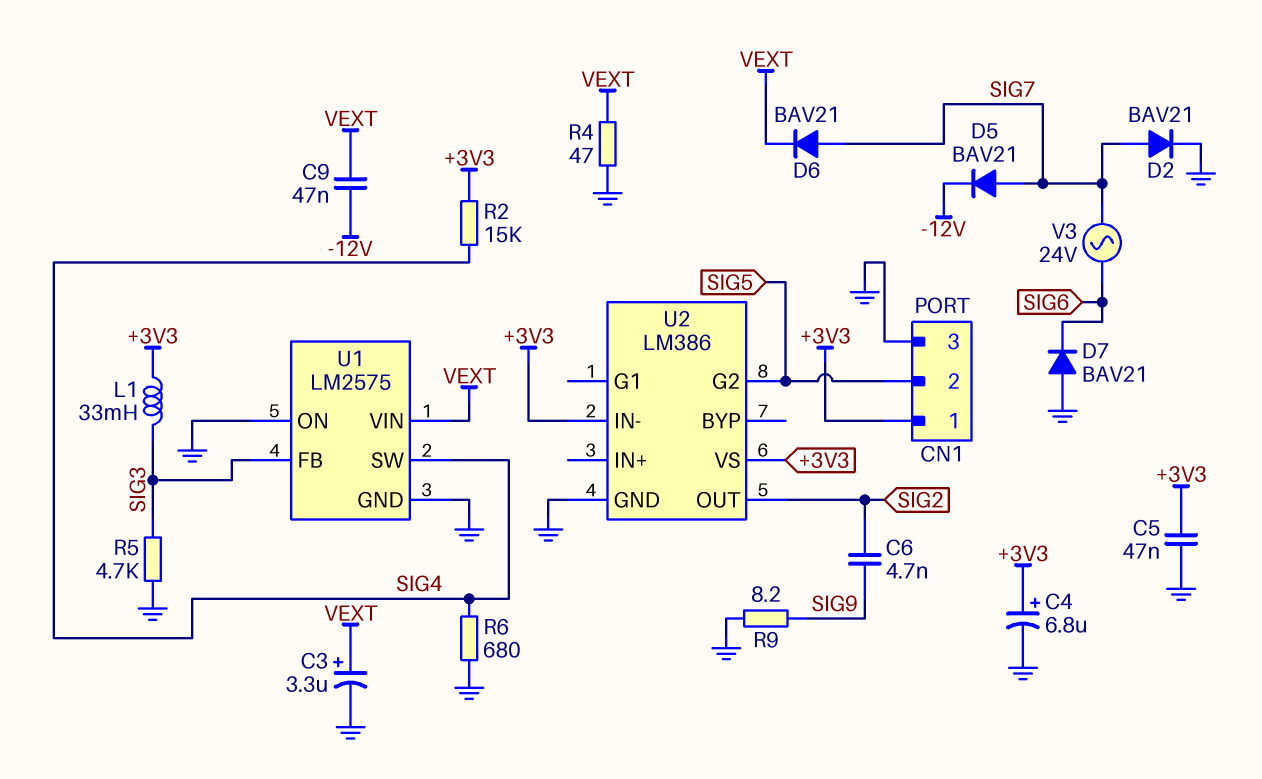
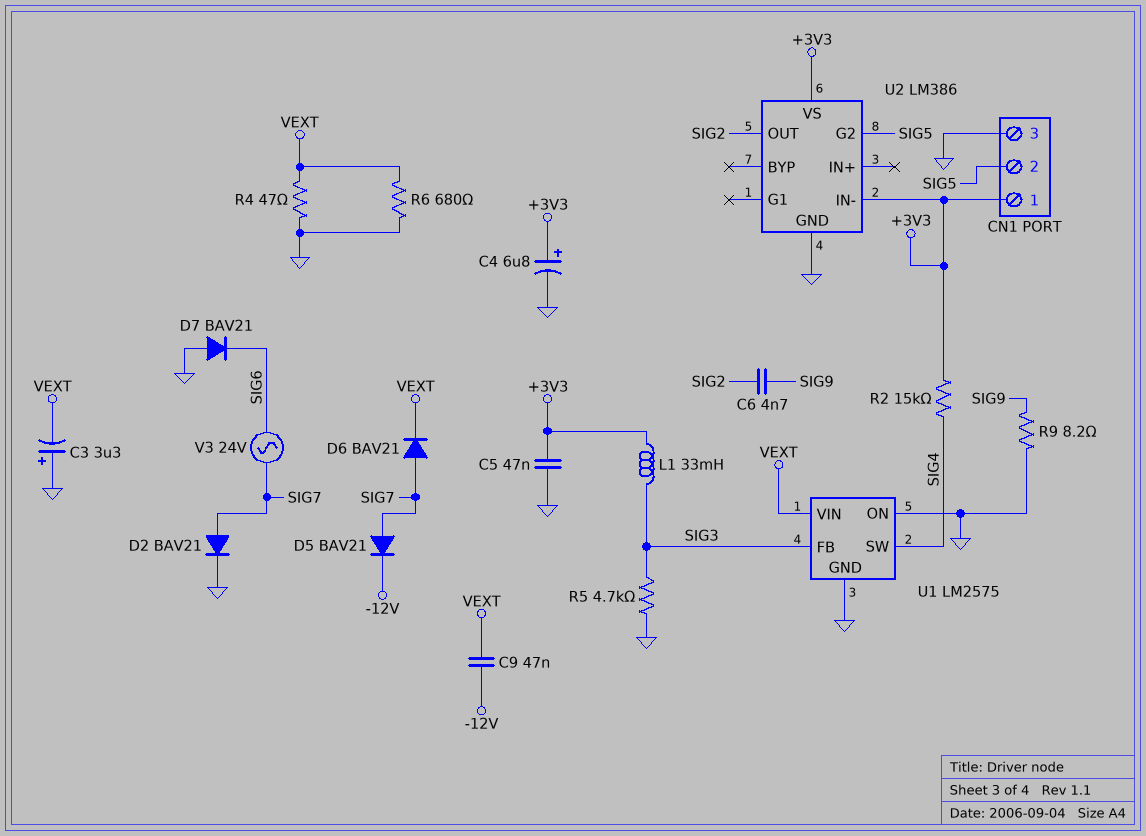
C3: 3.3uF (plus VEXT, minus GND) -> 3.3uF (plus GND, minus VEXT)
R6: 680 (GND, SIG4) -> 680 (GND, VEXT)

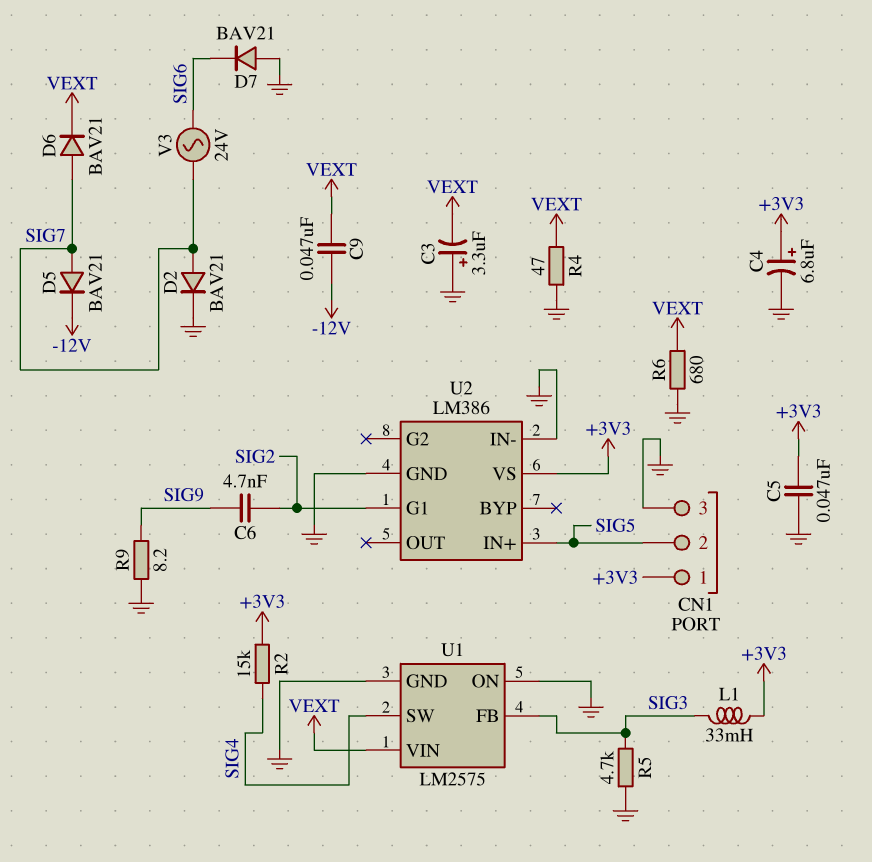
U2 pin G1: none -> SIG2
U2 pin G2: SIG5 -> none
U2 pin IN+: none -> SIG5
U2 pin IN-: +3V3 -> GND
U2 pin OUT: SIG2 -> none

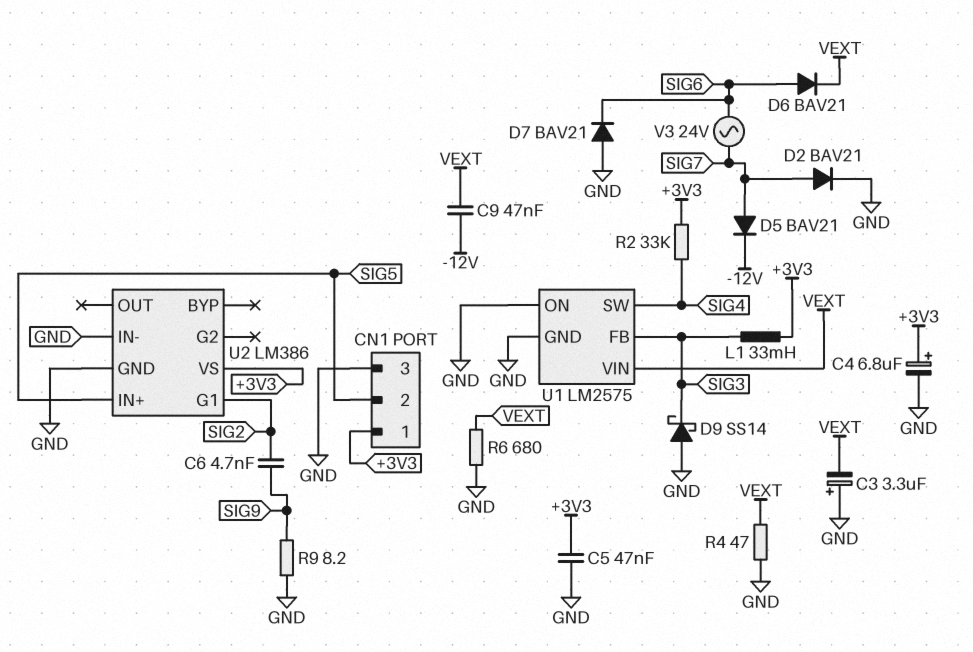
D6: diode BAV21 (A SIG7, K VEXT) -> diode BAV21 (A SIG6, K VEXT)
D9: none -> schottky SS14 (A GND, K SIG3)
R2: 15k (+3V3, SIG4) -> 33k (+3V3, SIG4)
R5: 4.7k (GND, SIG3) -> none

